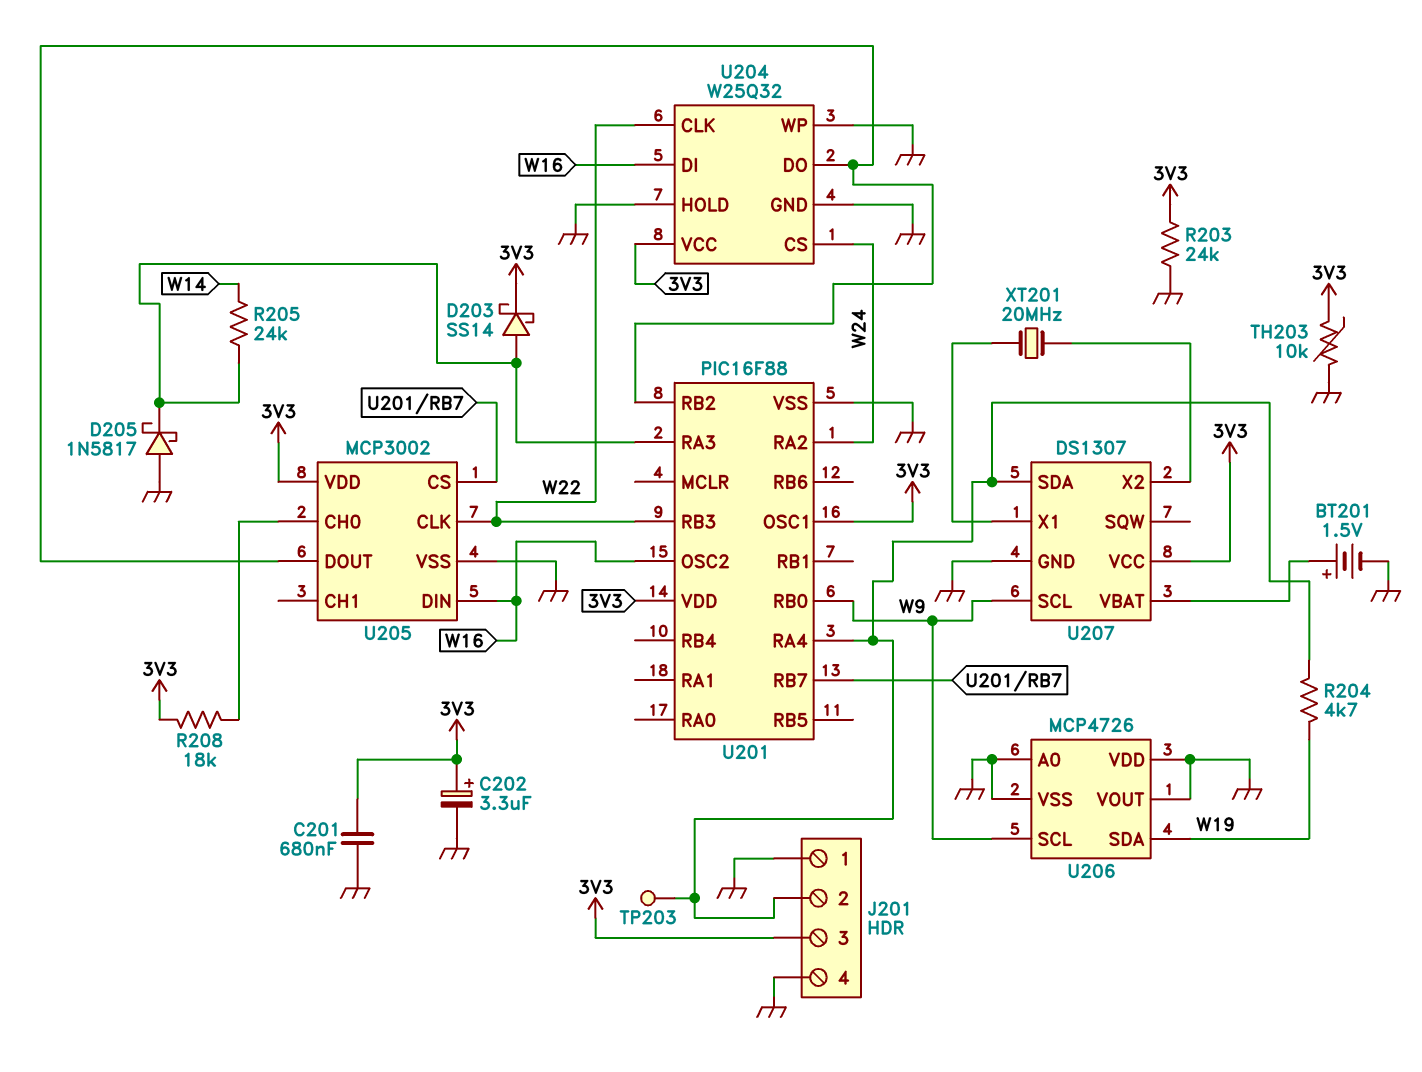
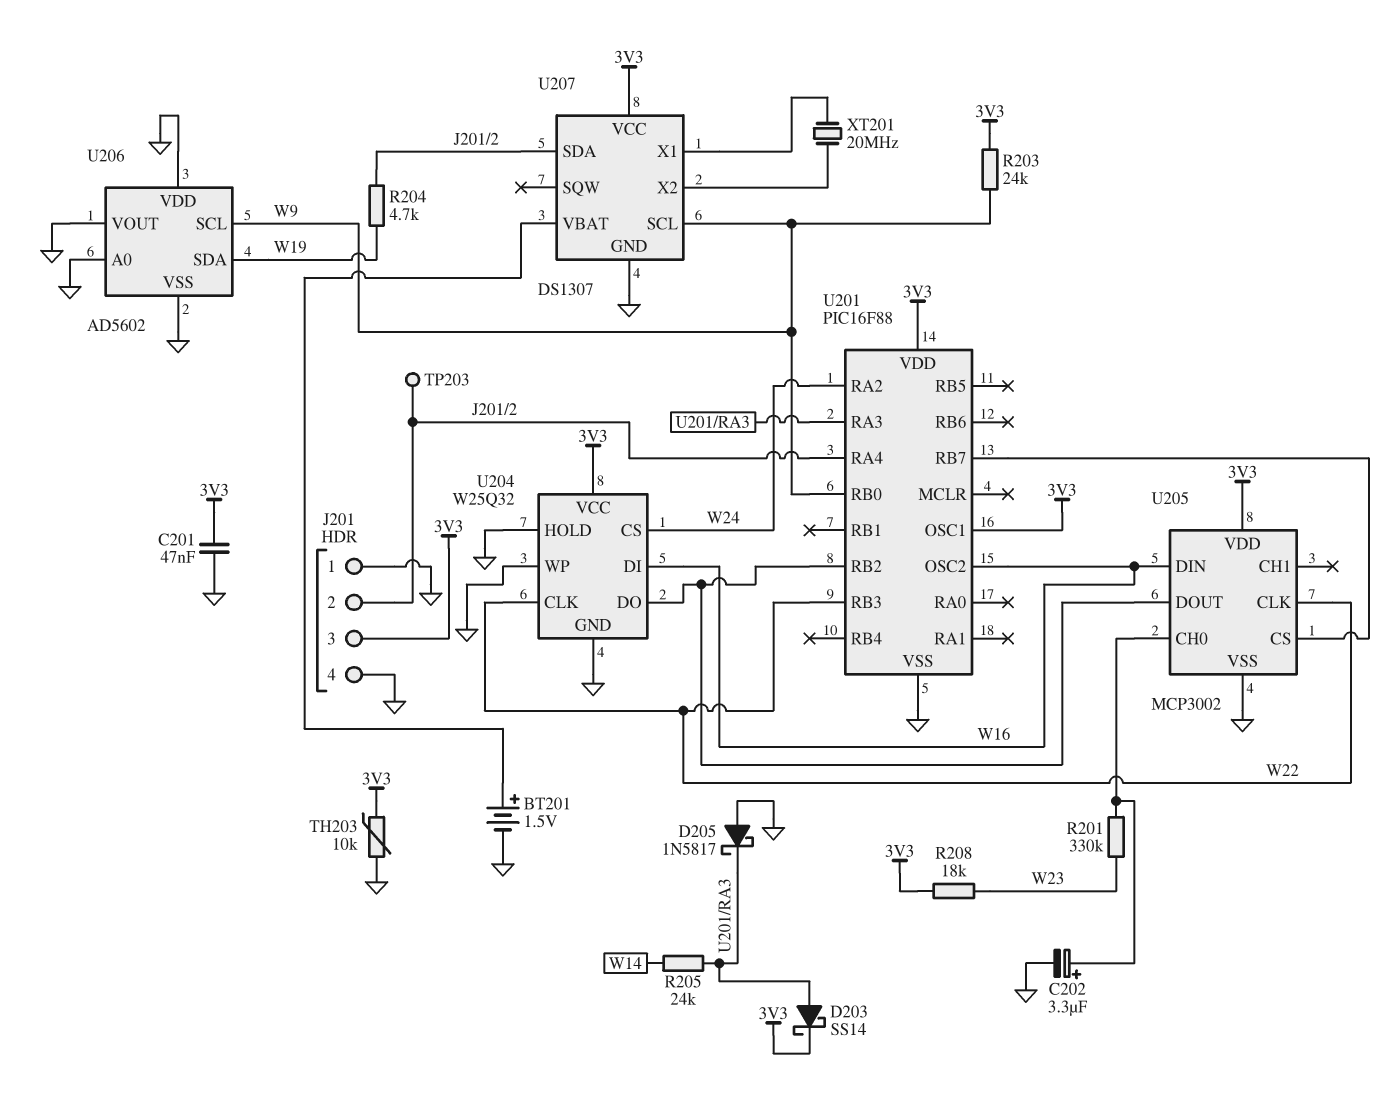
C201: 680nF (3V3, GND) -> 47nF (3V3, GND)
C202: 3.3uF (plus 3V3, minus GND) -> 3.3uF (plus U205/CH0, minus GND)
R201: none -> 330k (U205/CH0, W23)
R203: 24k (3V3, GND) -> 24k (3V3, W9)
R208: 18k (3V3, U205/CH0) -> 18k (3V3, W23)
U206: MCP4726 -> AD5602

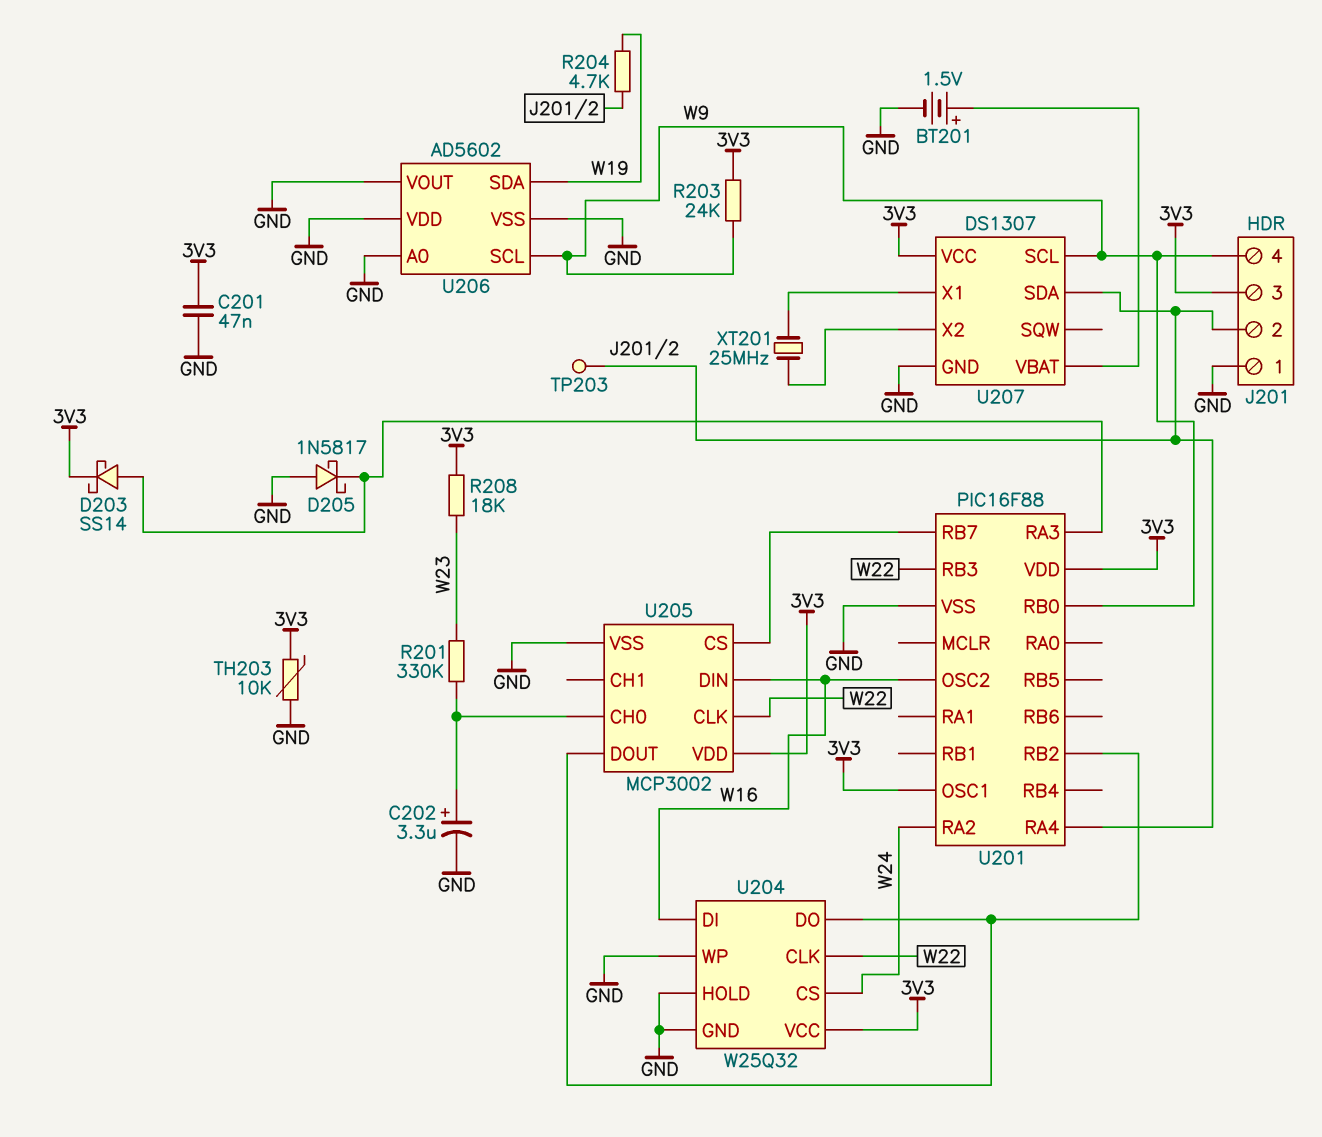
J201 pin 4: GND -> W9
R205: 24k (U201/RA3, W14) -> none
XT201: 20MHz (U207/X1, U207/X2) -> 25MHz (U207/X1, U207/X2)

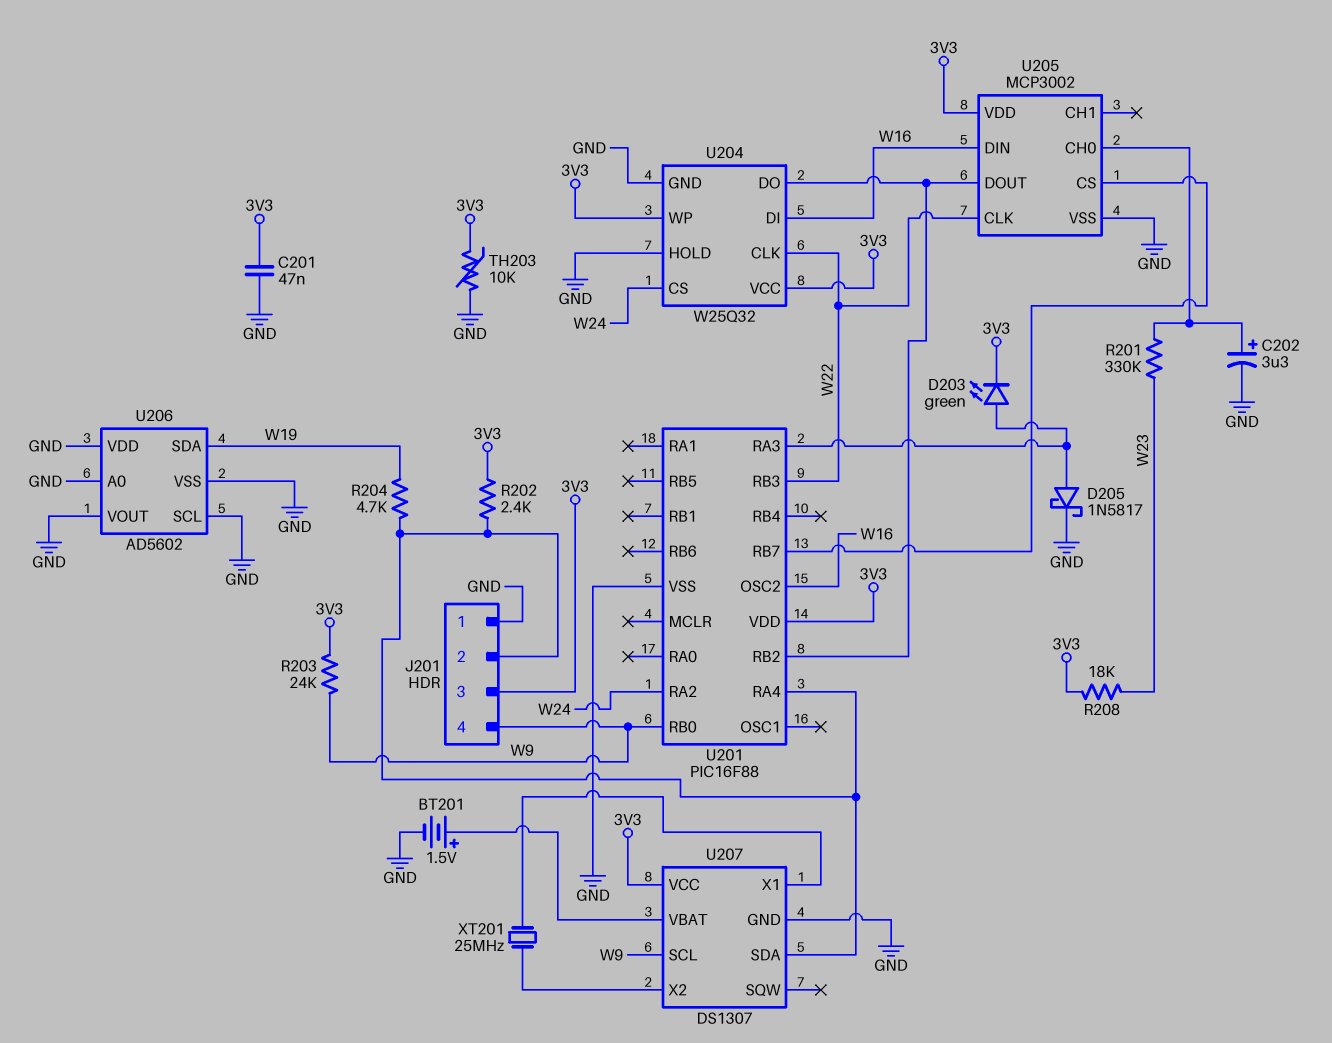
D203: schottky SS14 (A U201/RA3, K 3V3) -> LED green (A U201/RA3, K 3V3)
D205: schottky 1N5817 (A GND, K U201/RA3) -> schottky 1N5817 (A U201/RA3, K GND)
R202: none -> 2.4k (3V3, J201/2)
TP203: test point (J201/2) -> none
U201 pin OSC1: 3V3 -> none
U204 pin WP: GND -> 3V3
U206 pin SCL: W9 -> GND

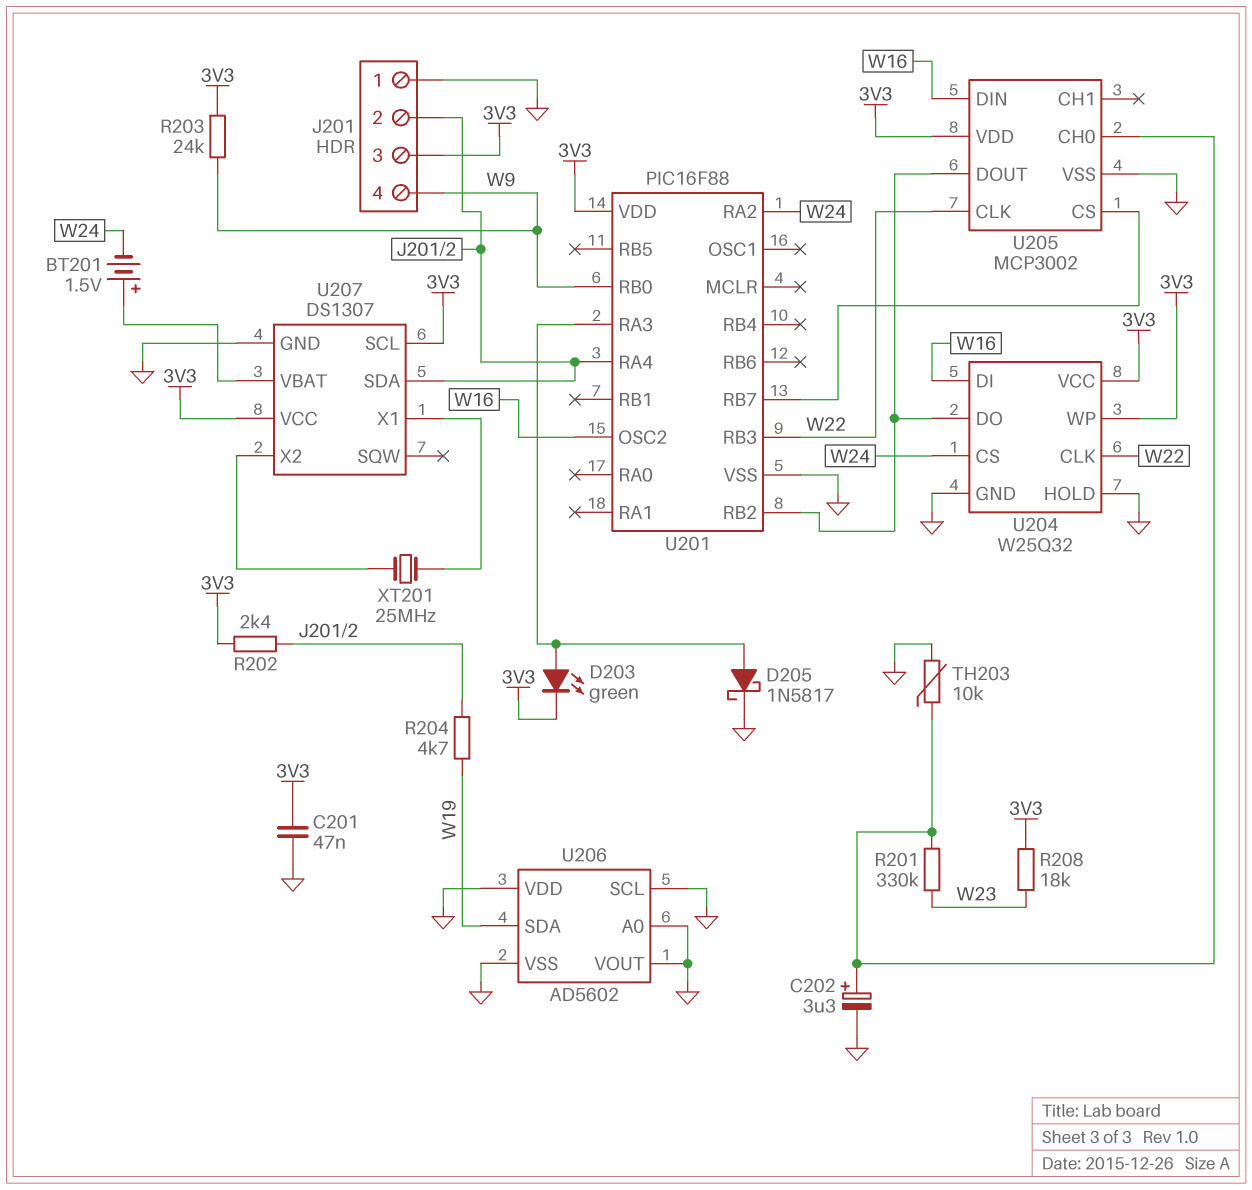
BT201: 1.5V (plus U207/VBAT, minus GND) -> 1.5V (plus U207/VBAT, minus W24)
TH203: 10k (3V3, GND) -> 10k (GND, U205/CH0)
U207 pin SCL: W9 -> 3V3

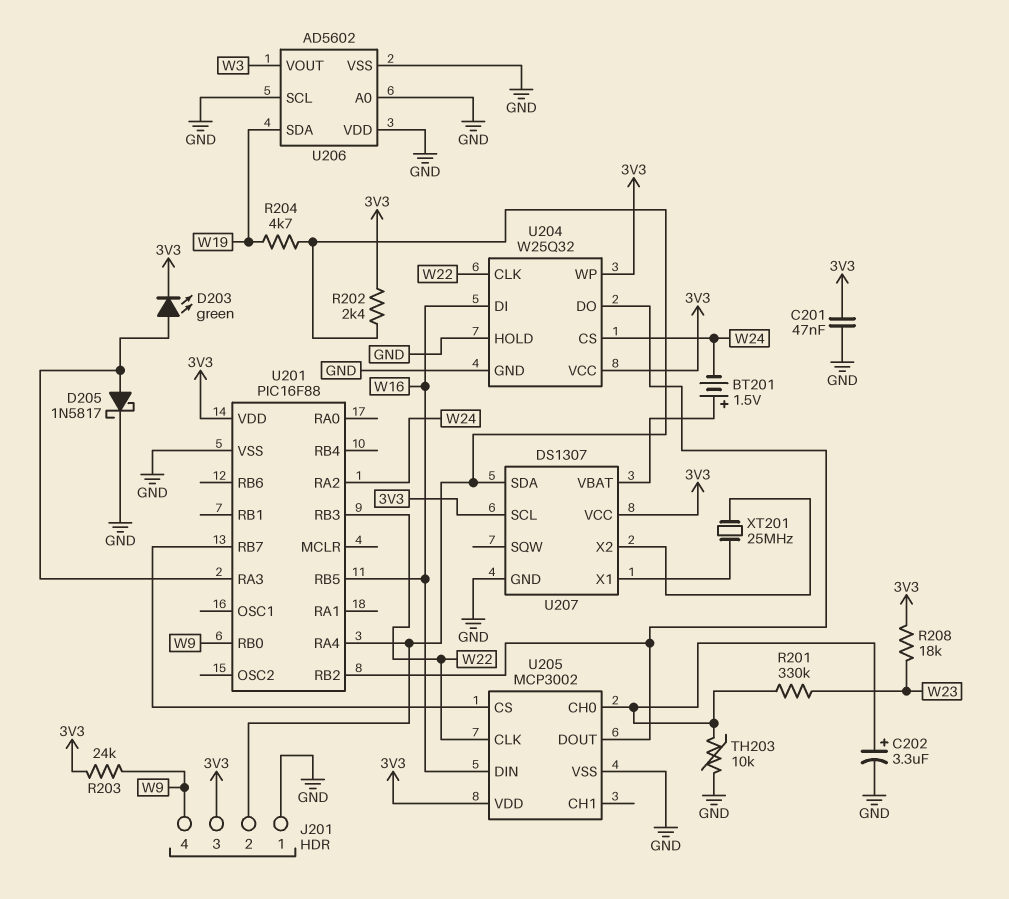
U201 pin OSC2: W16 -> none
U201 pin RB5: none -> W16
U206 pin VOUT: GND -> W3

